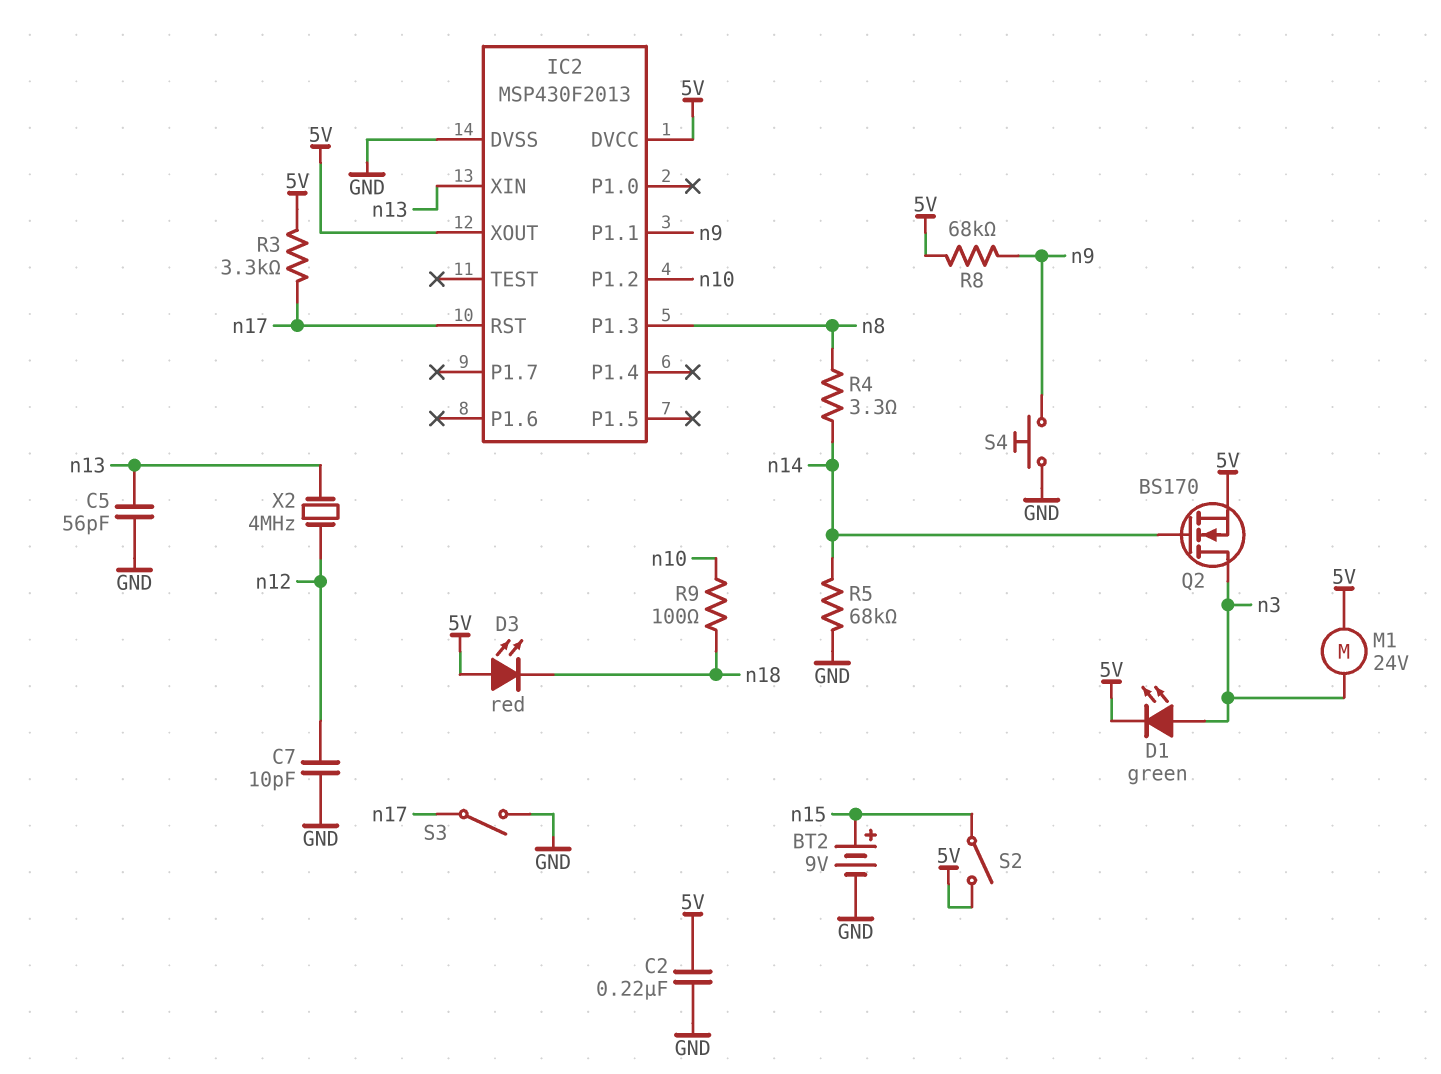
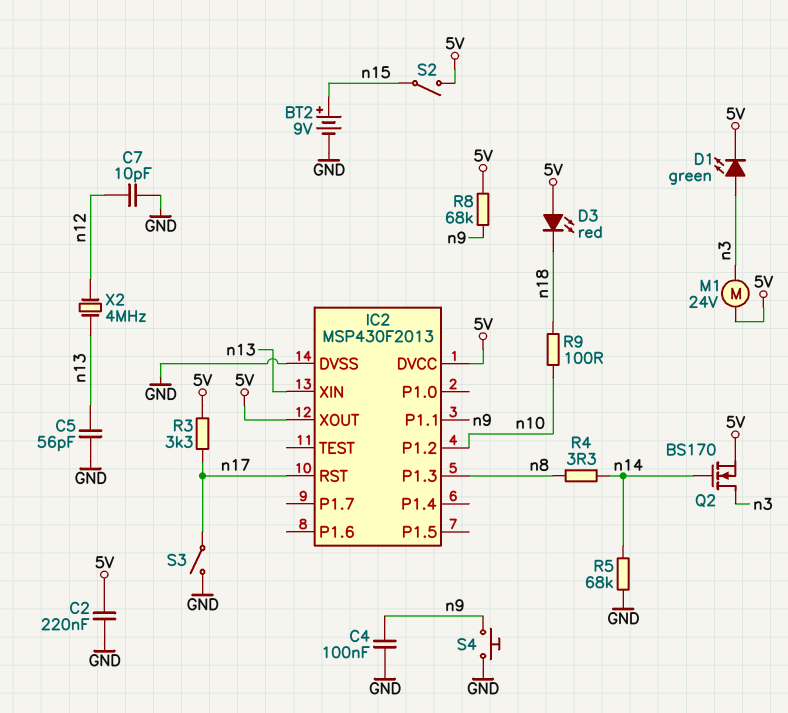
C4: none -> 100nF (GND, n9)

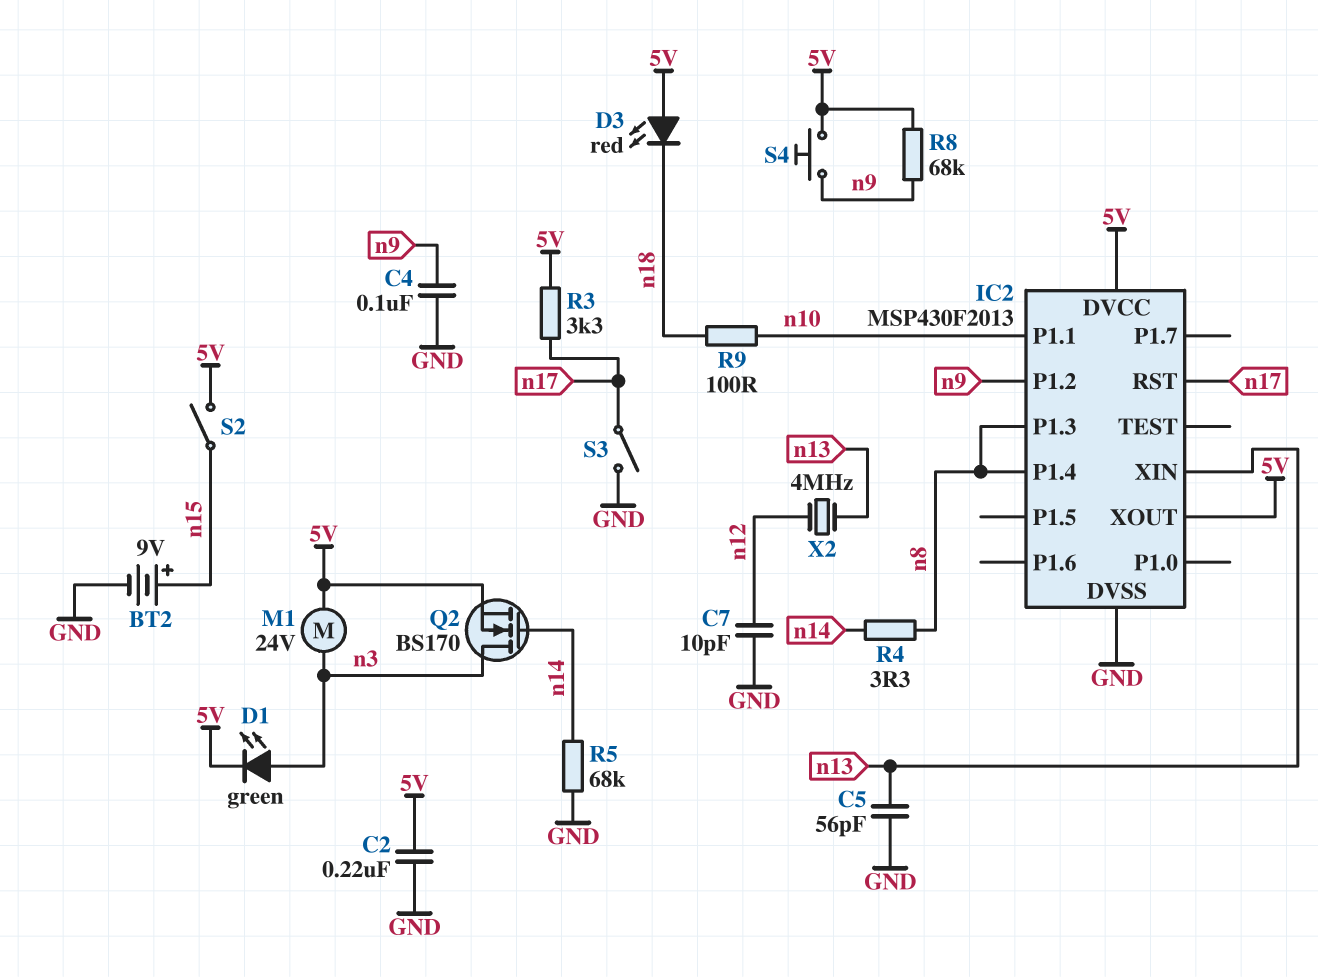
IC2 pin P1.1: n9 -> n10
IC2 pin P1.2: n10 -> n9
IC2 pin P1.4: none -> n8
S4: button (GND, n9) -> button (5V, n9)

